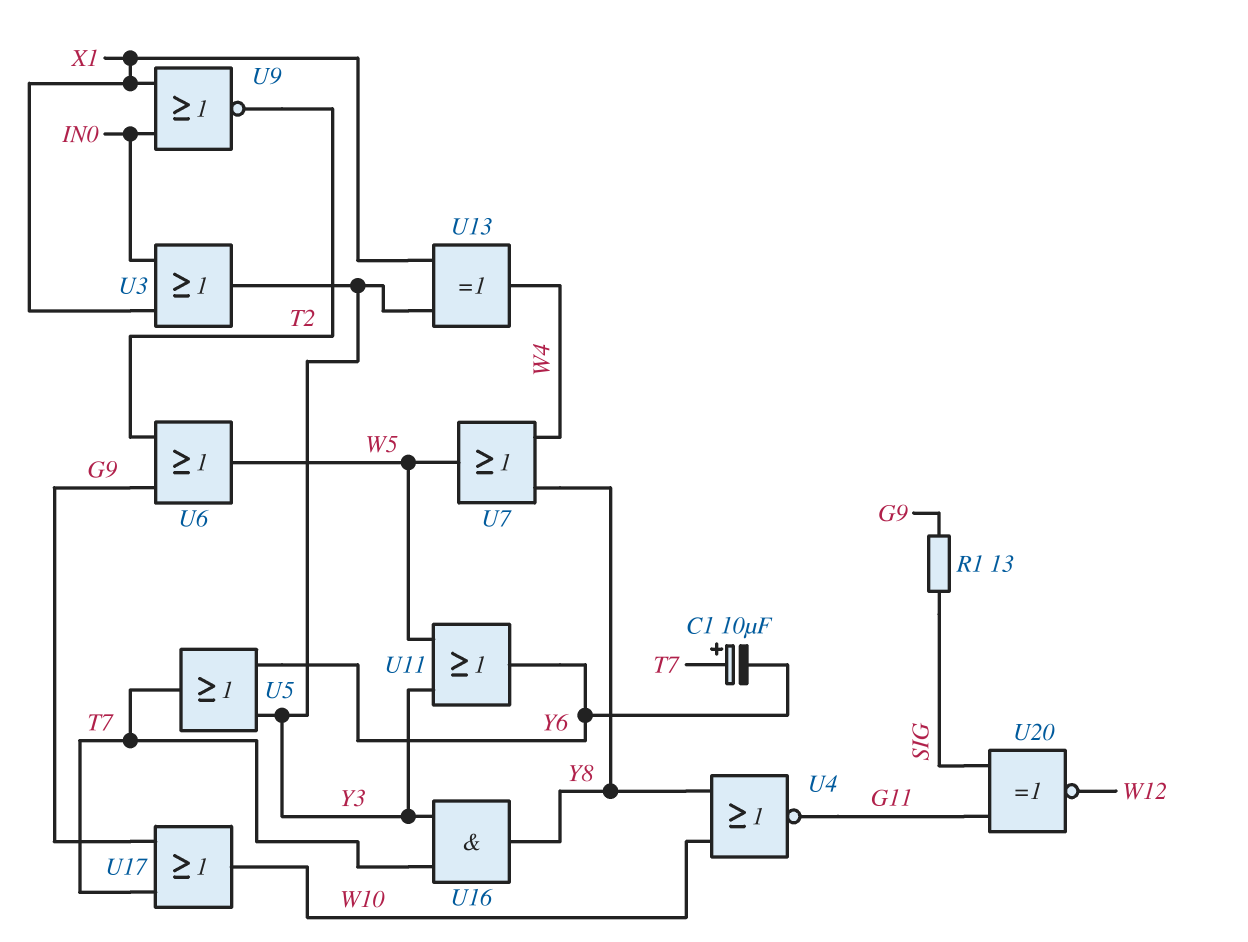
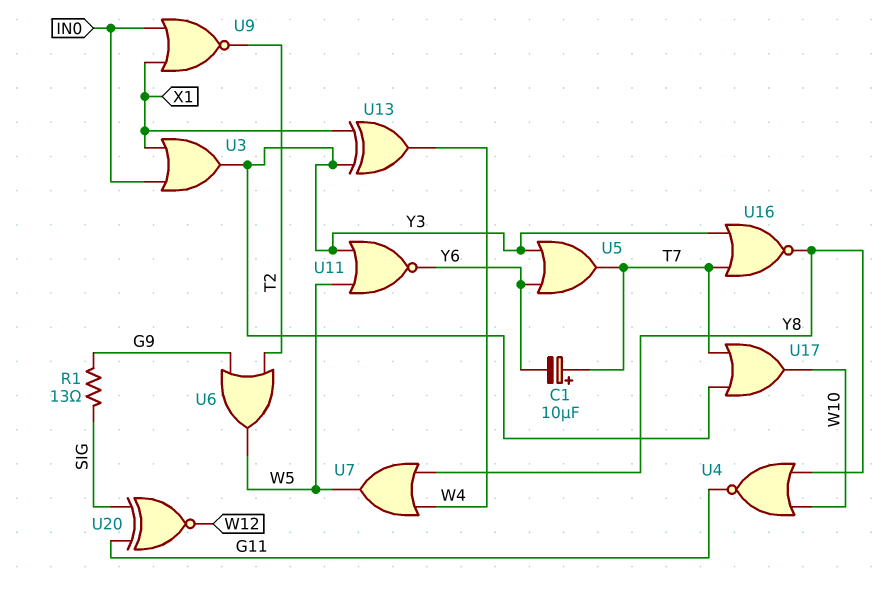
U11: OR (in W5, in Y3, out Y6) -> NOR (in W5, in Y3, out Y6)
U16: AND (in T7, in Y3, out Y8) -> NOR (in T7, in Y3, out Y8)
U17: OR (in G9, in T7, out W10) -> OR (in T7, in Y3, out W10)

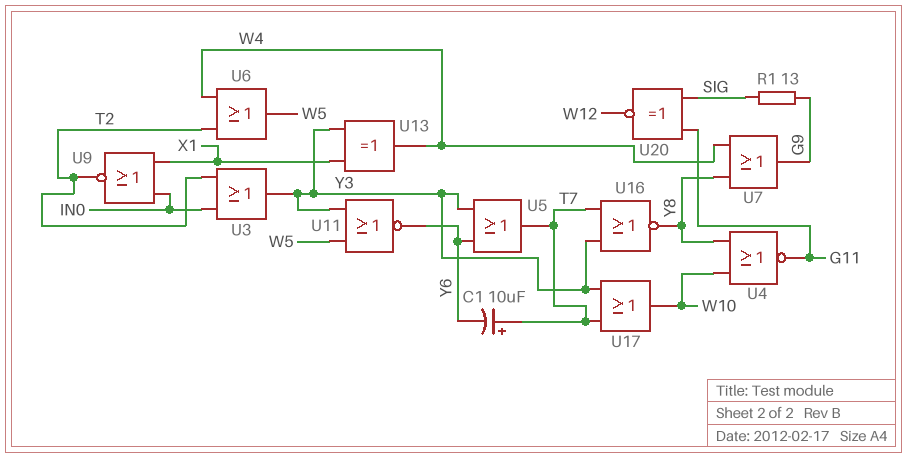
U3: OR (in IN0, in X1, out Y3) -> OR (in IN0, in T2, out Y3)
U6: OR (in G9, in T2, out W5) -> OR (in T2, in W4, out W5)
U7: OR (in W4, in Y8, out W5) -> OR (in W4, in Y8, out G9)

